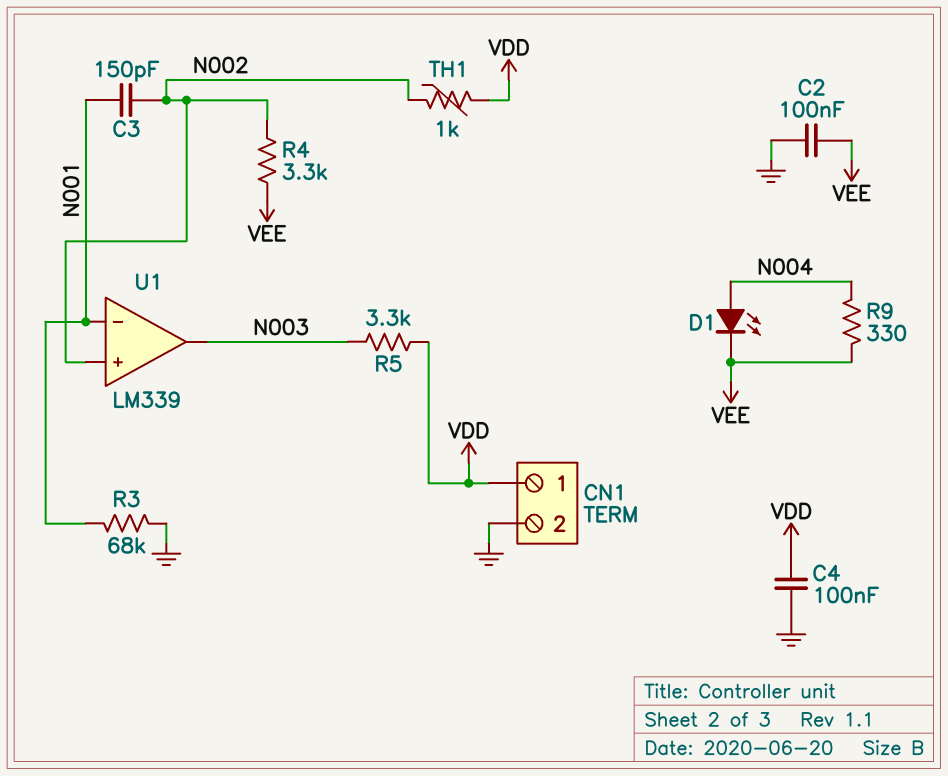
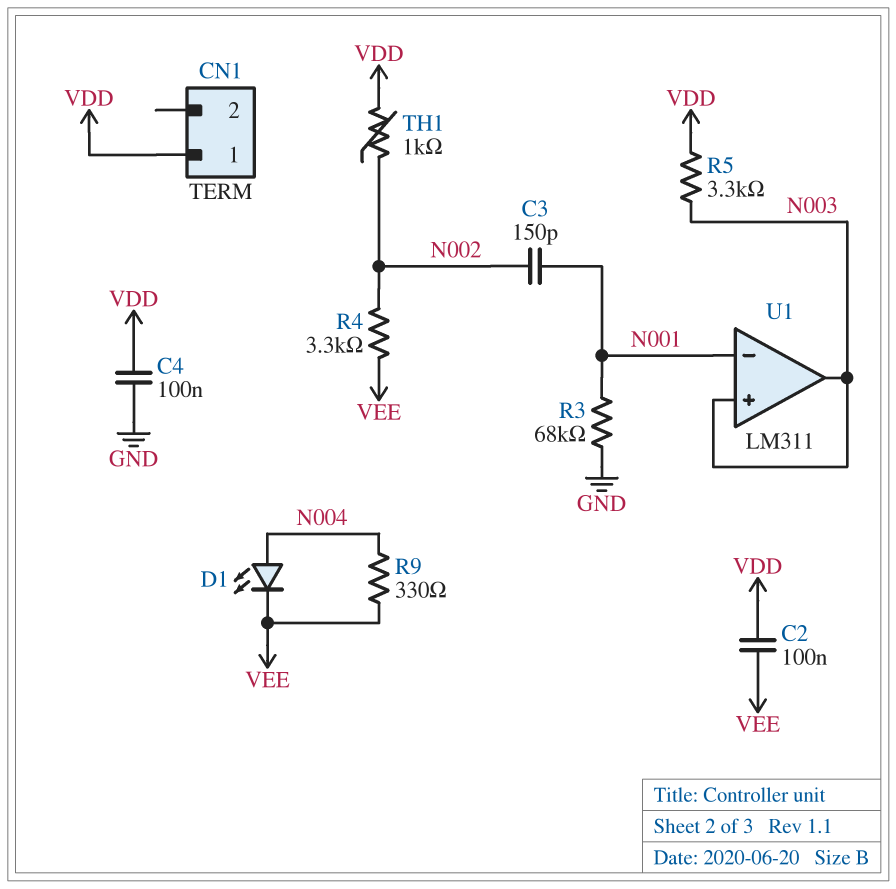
C2: 100nF (GND, VEE) -> 100nF (VDD, VEE)
CN1 pin 2: GND -> none
U1: LM339 -> LM311
U1 pin in+: N002 -> N003

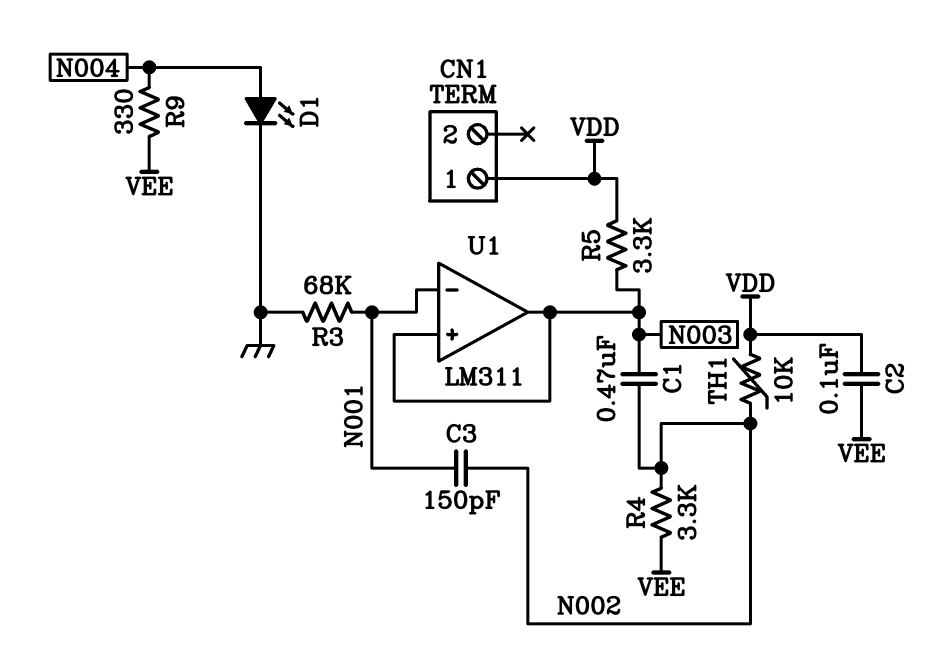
C1: none -> 470nF (N002, N003)
C4: 100nF (GND, VDD) -> none
D1: LED (A N004, K VEE) -> LED (A N004, K GND)
TH1: 1k (N002, VDD) -> 10k (N002, VDD)

